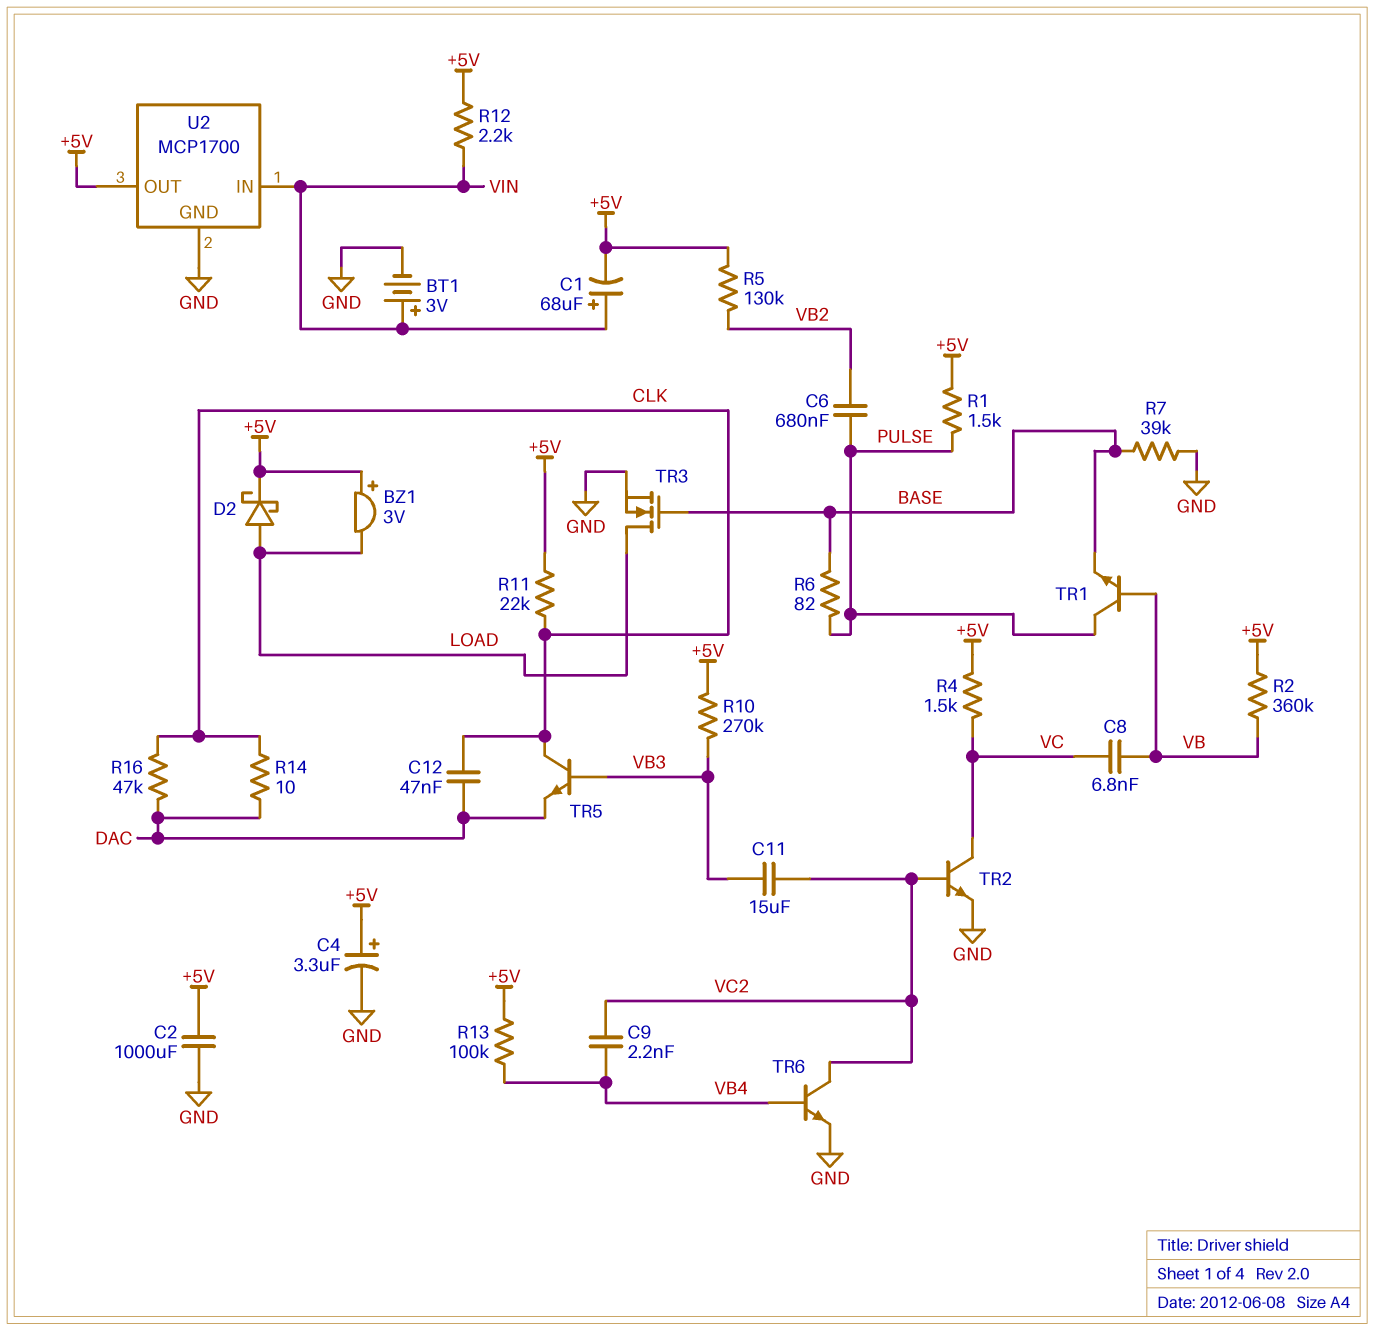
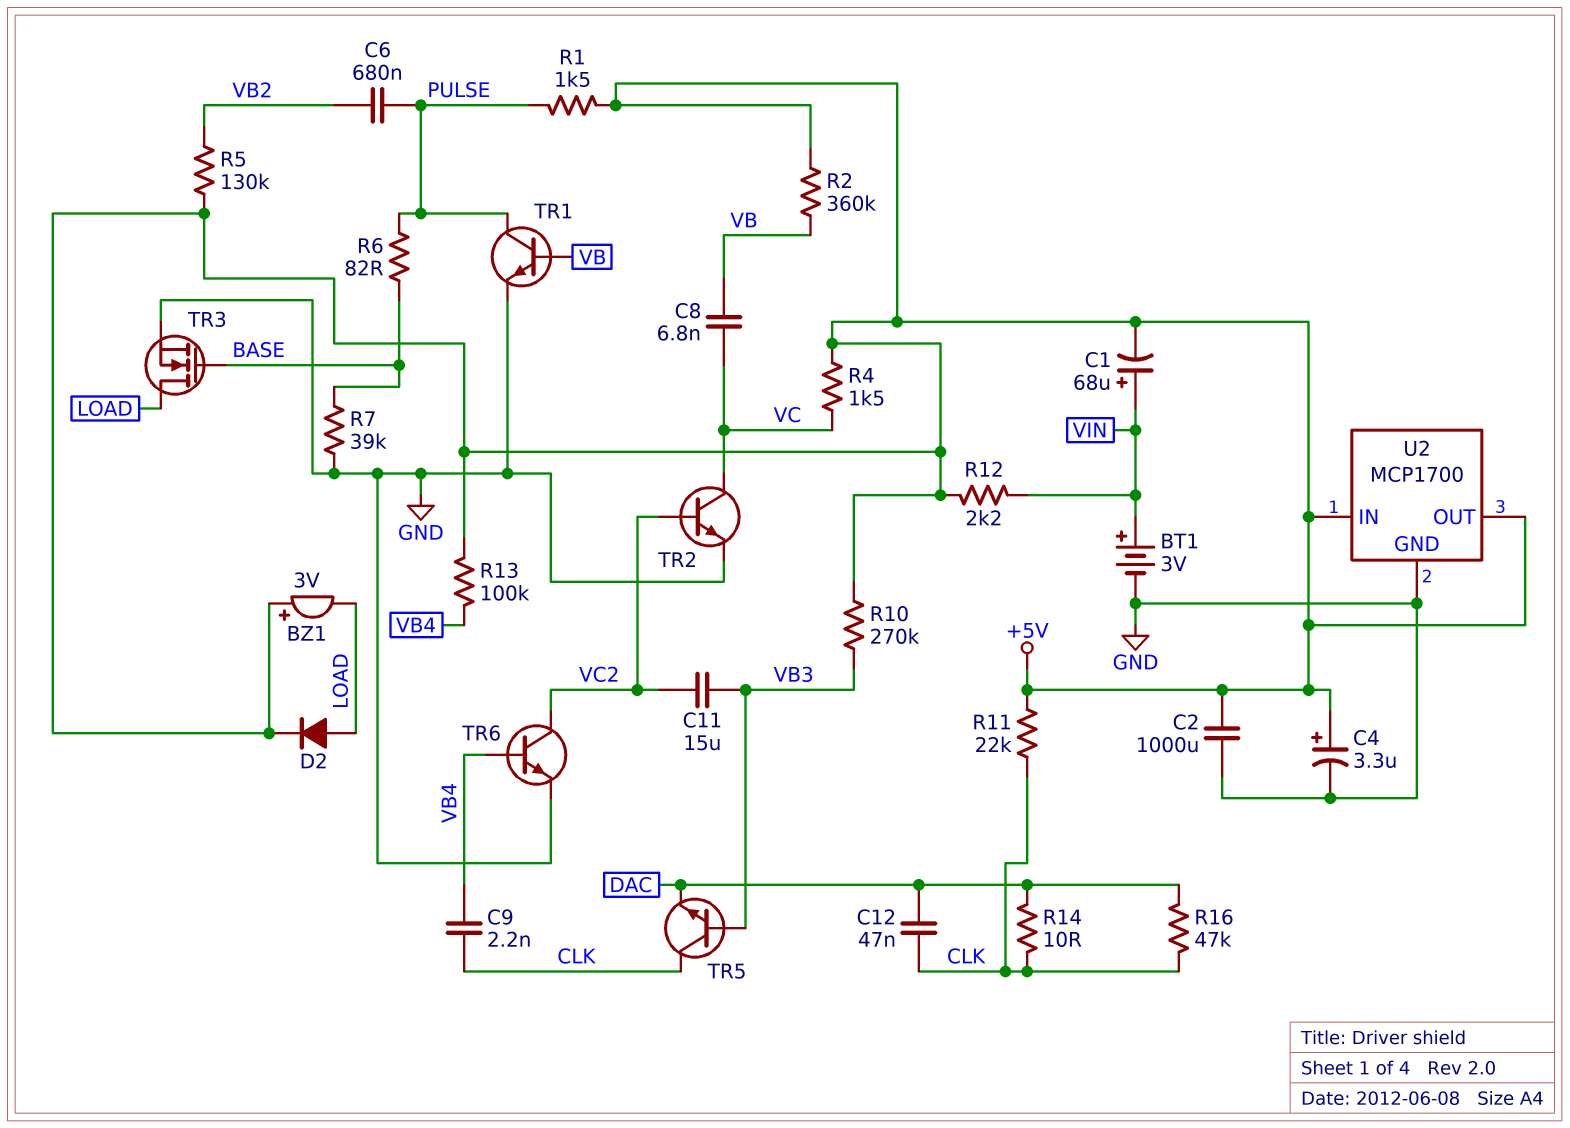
C9: 2.2nF (VB4, VC2) -> 2.2nF (CLK, VB4)
D2: schottky (A LOAD, K +5V) -> diode (A LOAD, K +5V)
TR1: NPN (B VB, C PULSE, E BASE) -> NPN (B VB, C PULSE, E GND)
U2 pin IN: VIN -> +5V

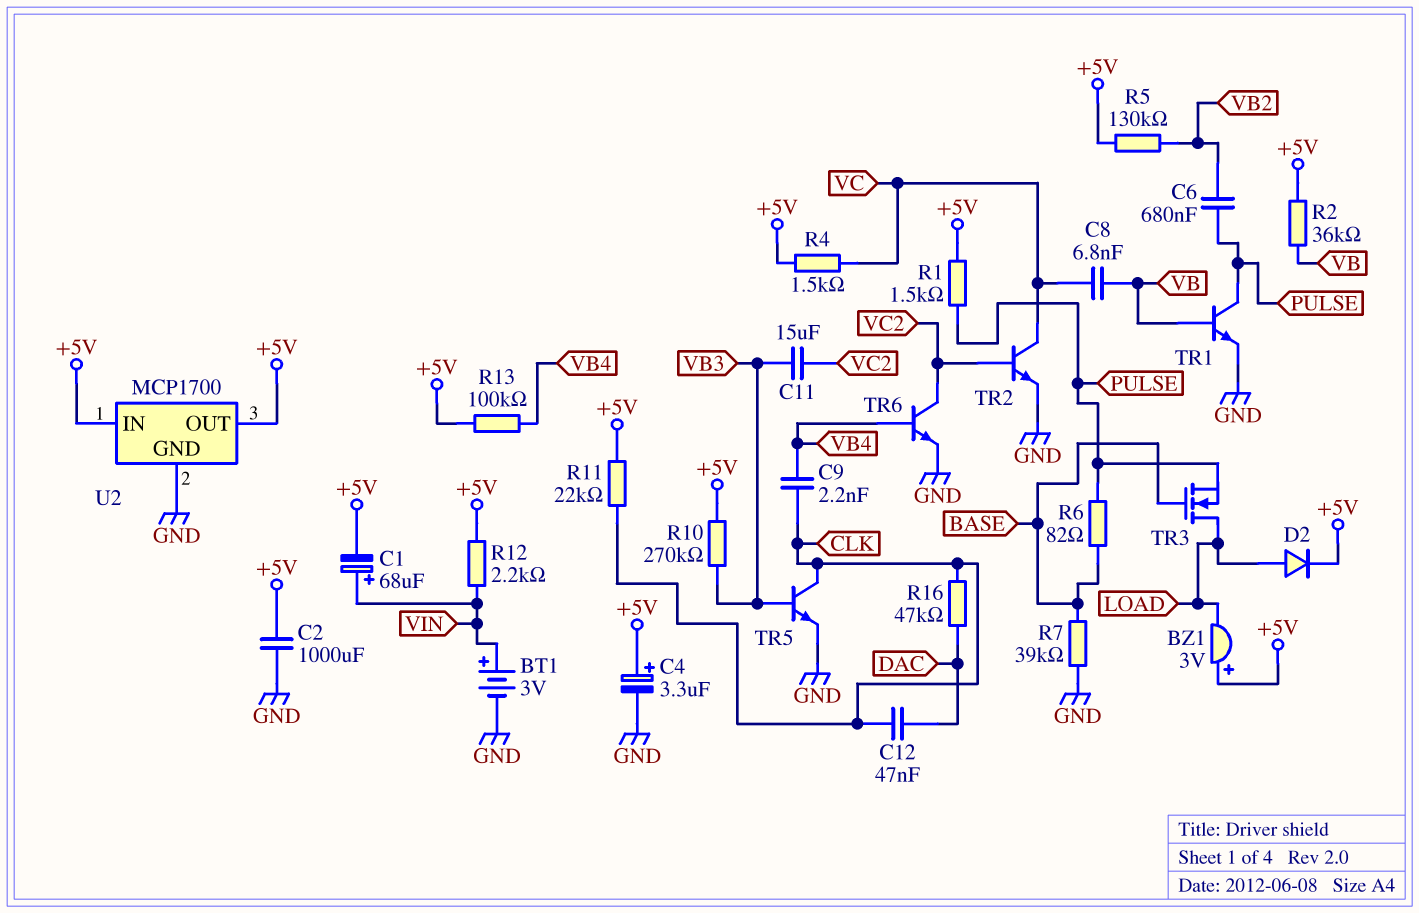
R2: 360k (+5V, VB) -> 36k (+5V, VB)
R14: 10 (CLK, DAC) -> none
TR3: NMOS (G BASE, D LOAD, S GND) -> NMOS (G BASE, D LOAD, S PULSE)
TR5: NPN (B VB3, C CLK, E DAC) -> NPN (B VB3, C CLK, E GND)

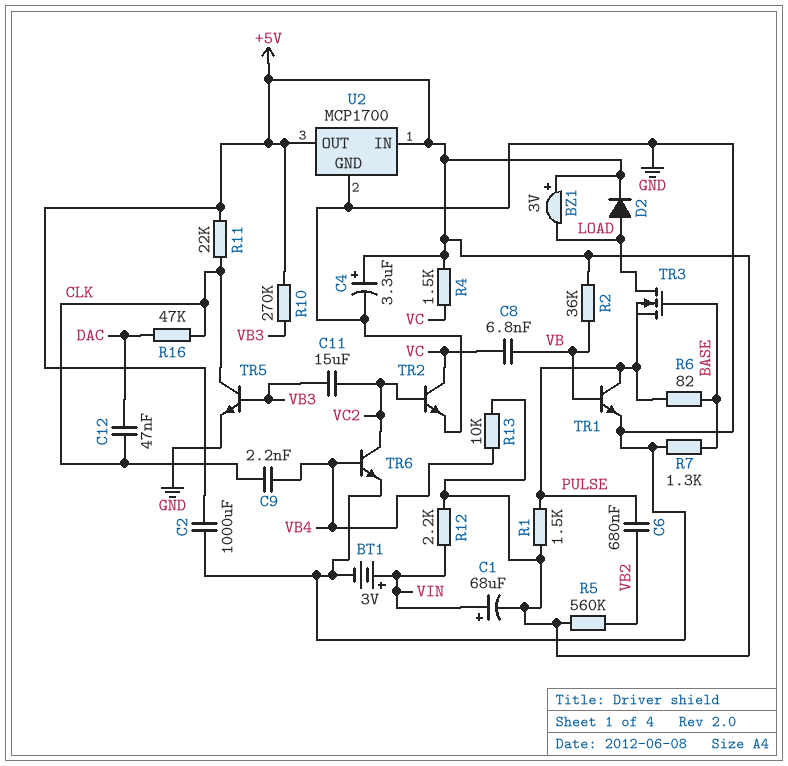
R5: 130k (+5V, VB2) -> 560k (+5V, VB2)
R7: 39k (BASE, GND) -> 1.3k (BASE, GND)
R13: 100k (+5V, VB4) -> 10k (+5V, VB4)

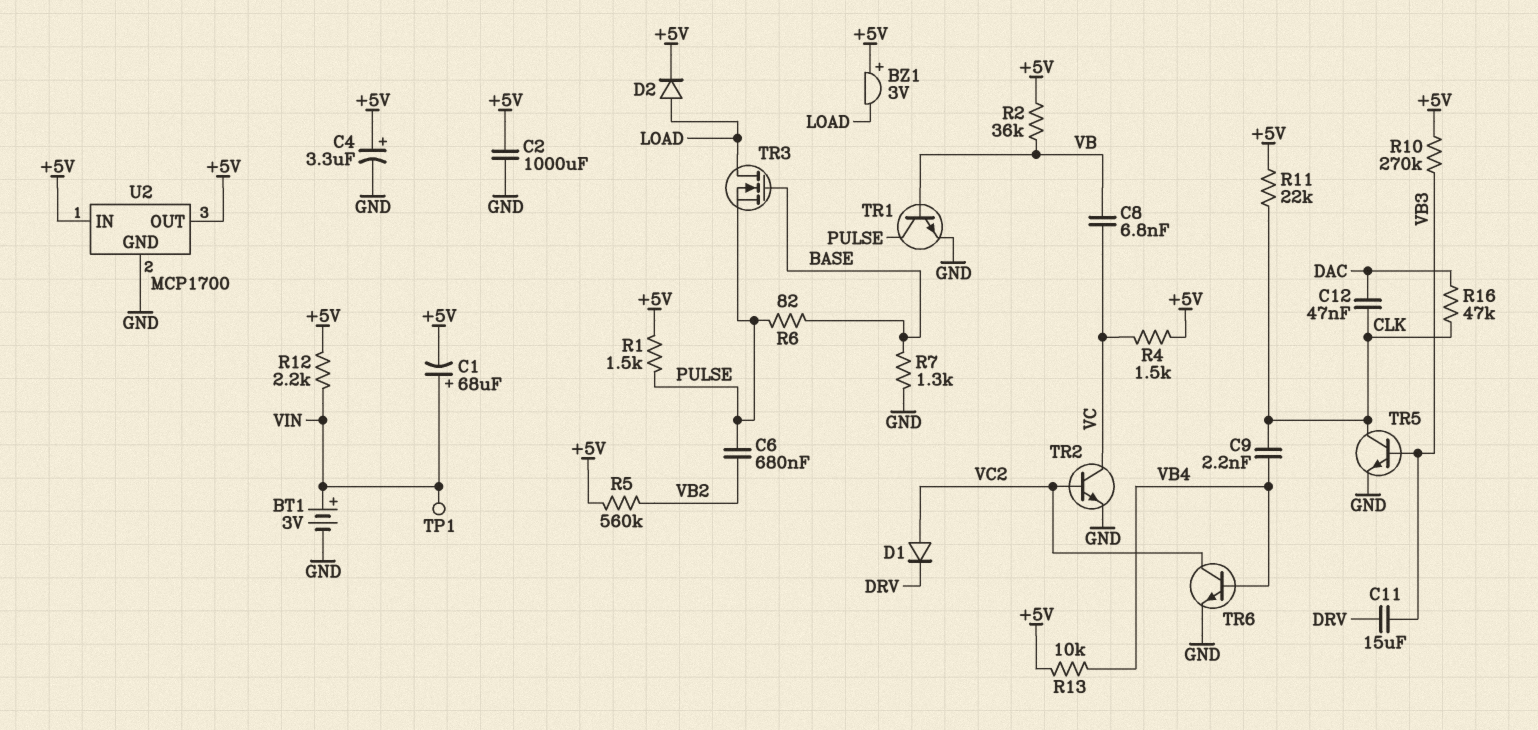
C11: 15uF (VB3, VC2) -> 15uF (DRV, VB3)
D1: none -> diode (A VC2, K DRV)
TP1: none -> test point (VIN)

